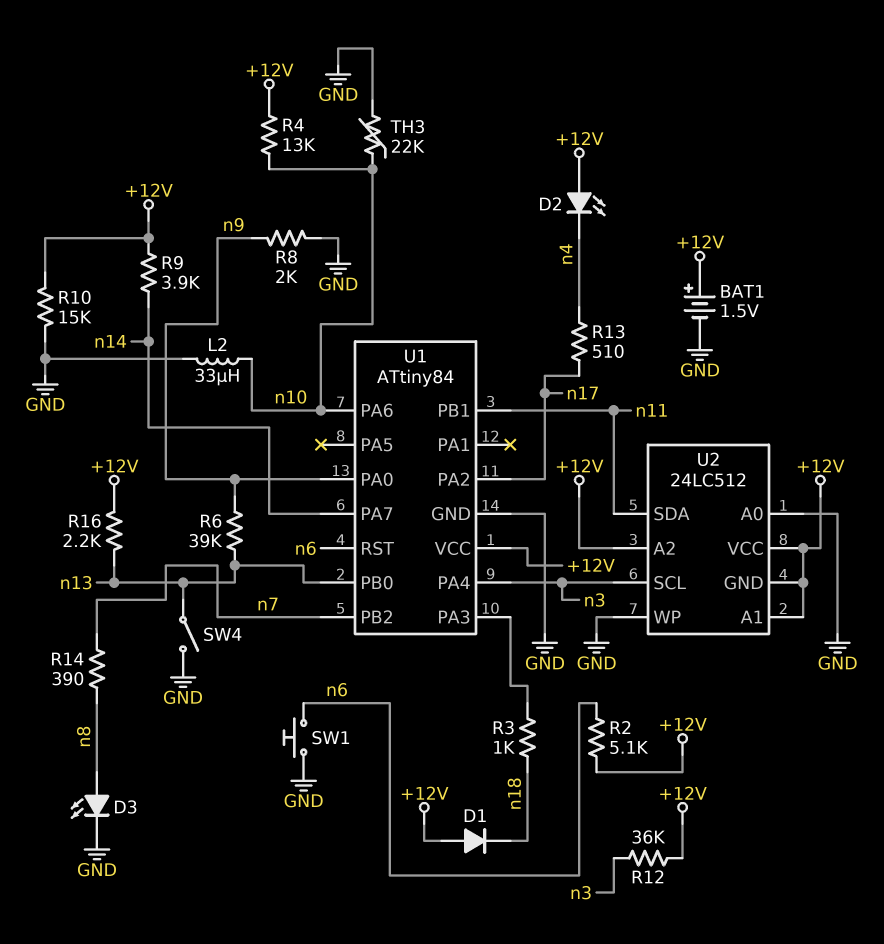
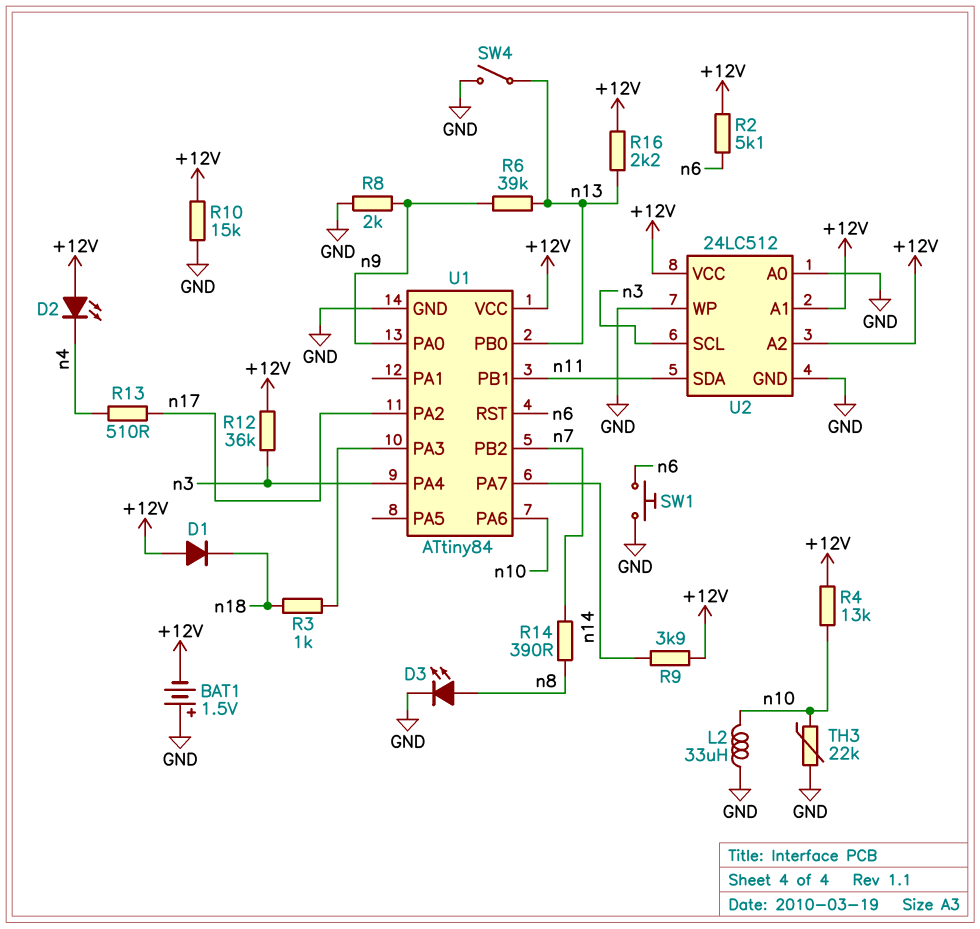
BAT1: 1.5V (plus +12V, minus GND) -> 1.5V (plus GND, minus +12V)
U2 pin GND: +12V -> GND

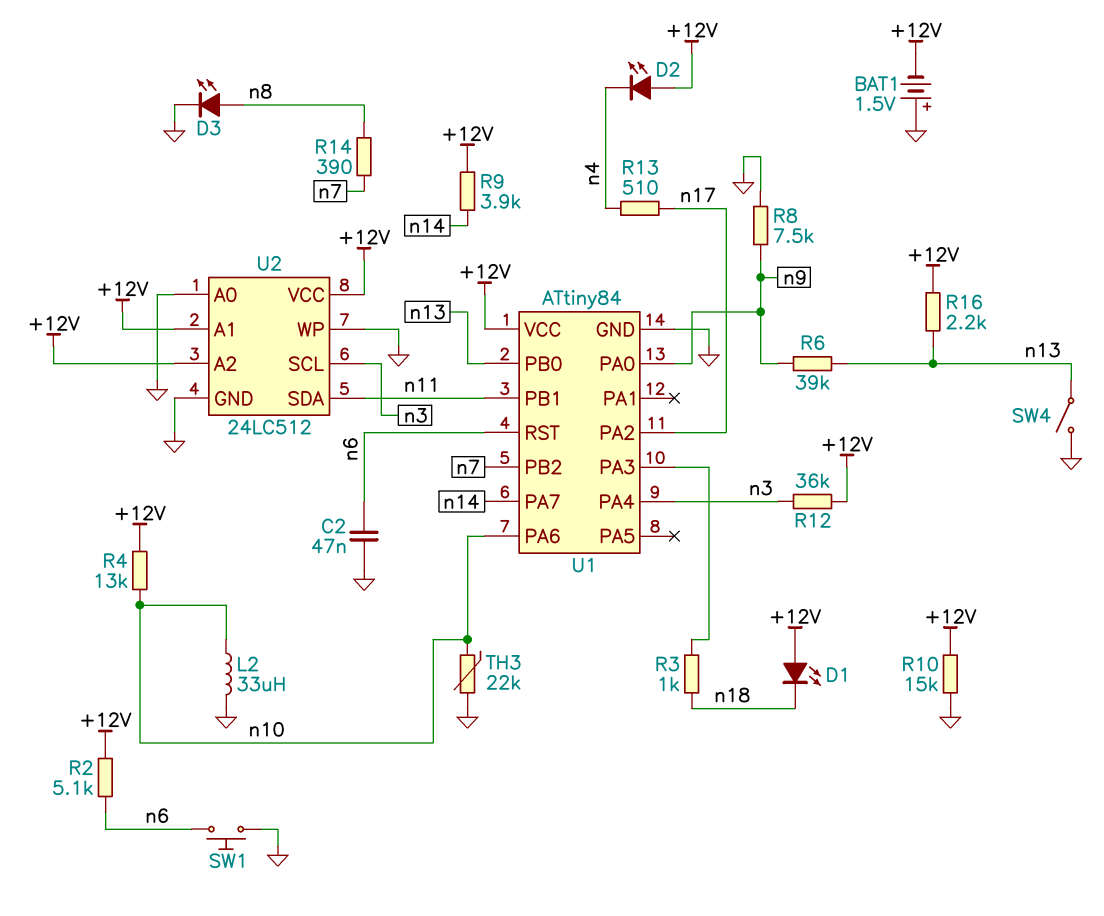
C2: none -> 47nF (GND, n6)
D1: diode (A +12V, K n18) -> LED (A +12V, K n18)
R8: 2k (GND, n9) -> 7.5k (GND, n9)

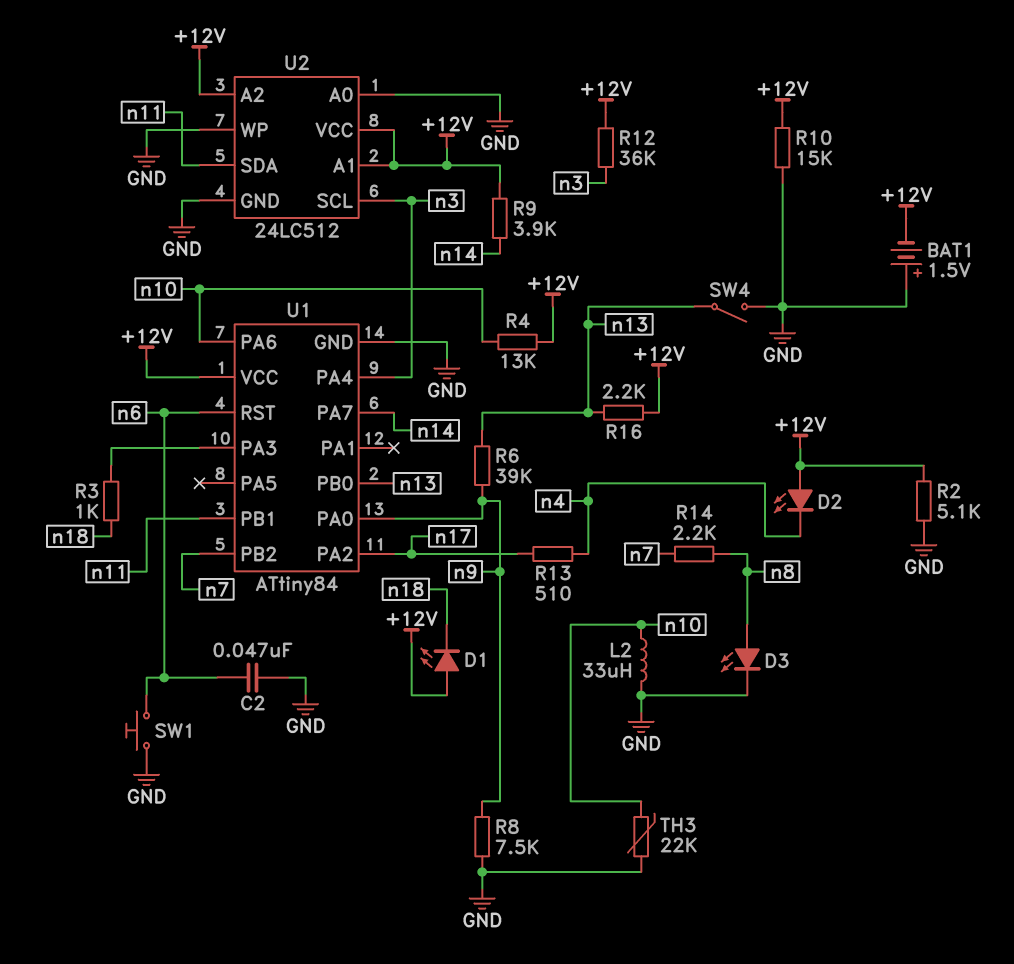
R2: 5.1k (+12V, n6) -> 5.1k (+12V, GND)
R14: 390 (n7, n8) -> 2.2k (n7, n8)

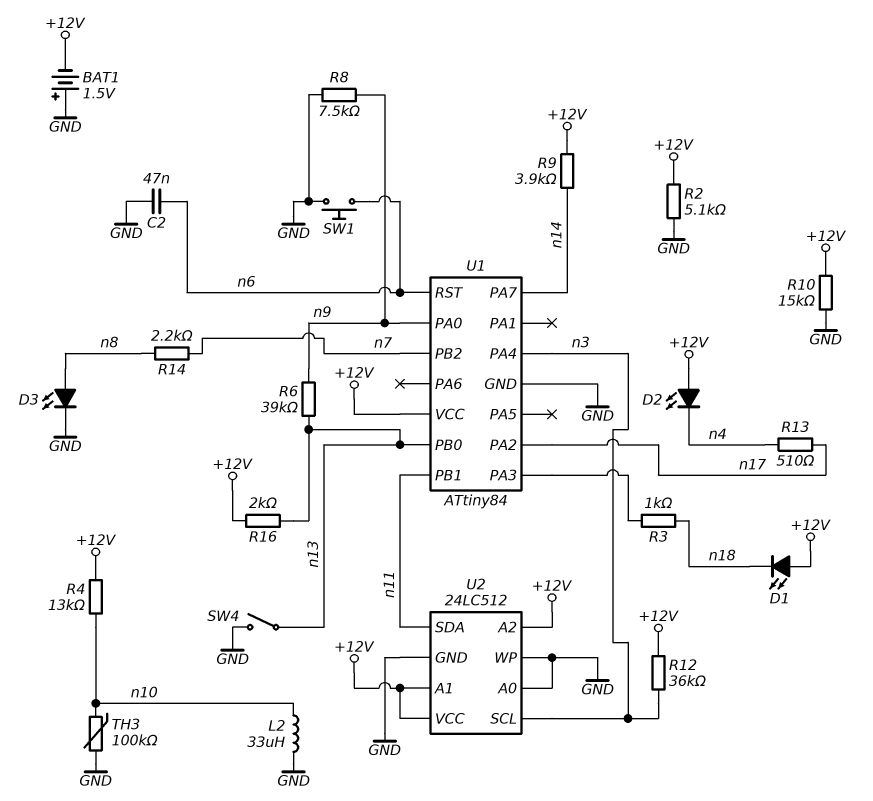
R16: 2.2k (+12V, n13) -> 2k (+12V, n13)
TH3: 22k (GND, n10) -> 100k (GND, n10)
U1 pin PA6: n10 -> none

